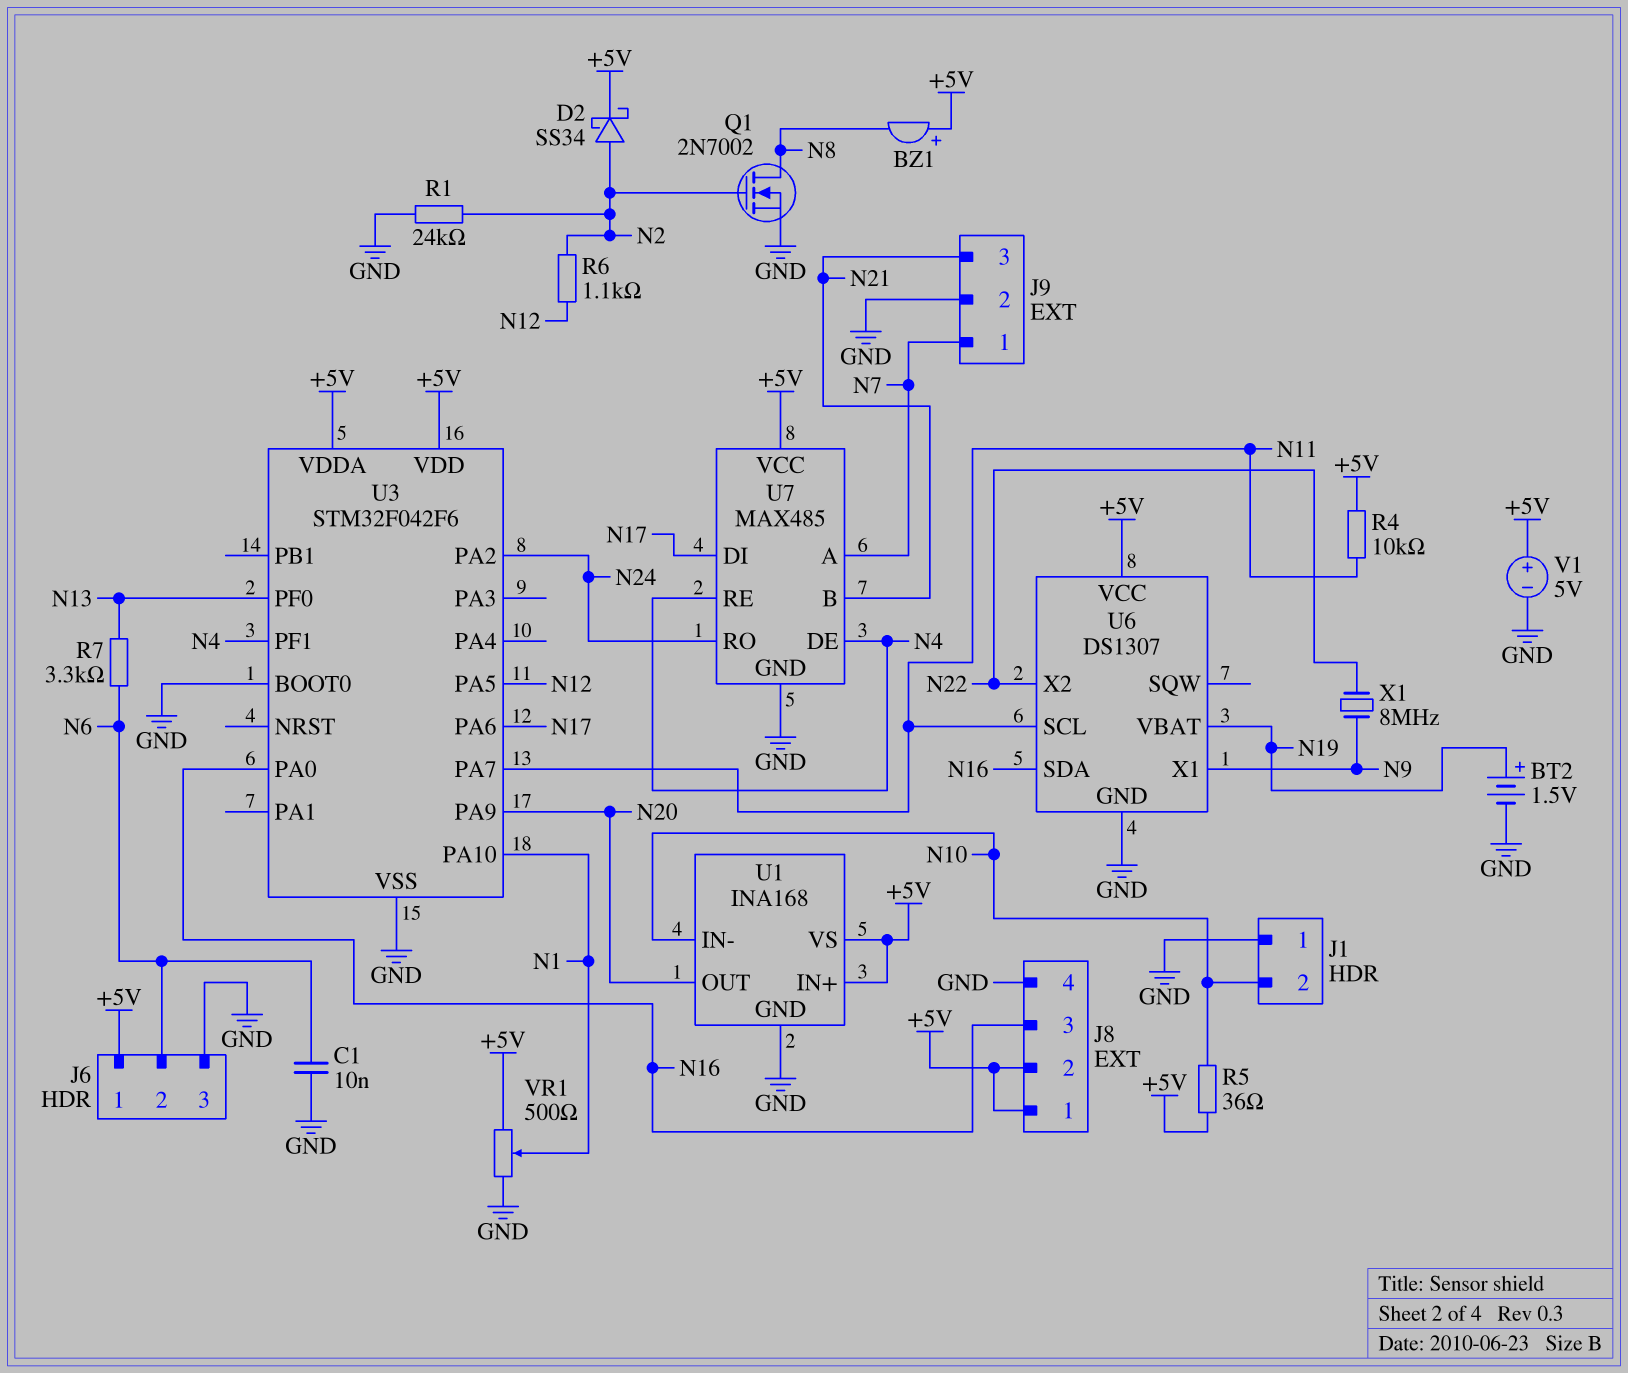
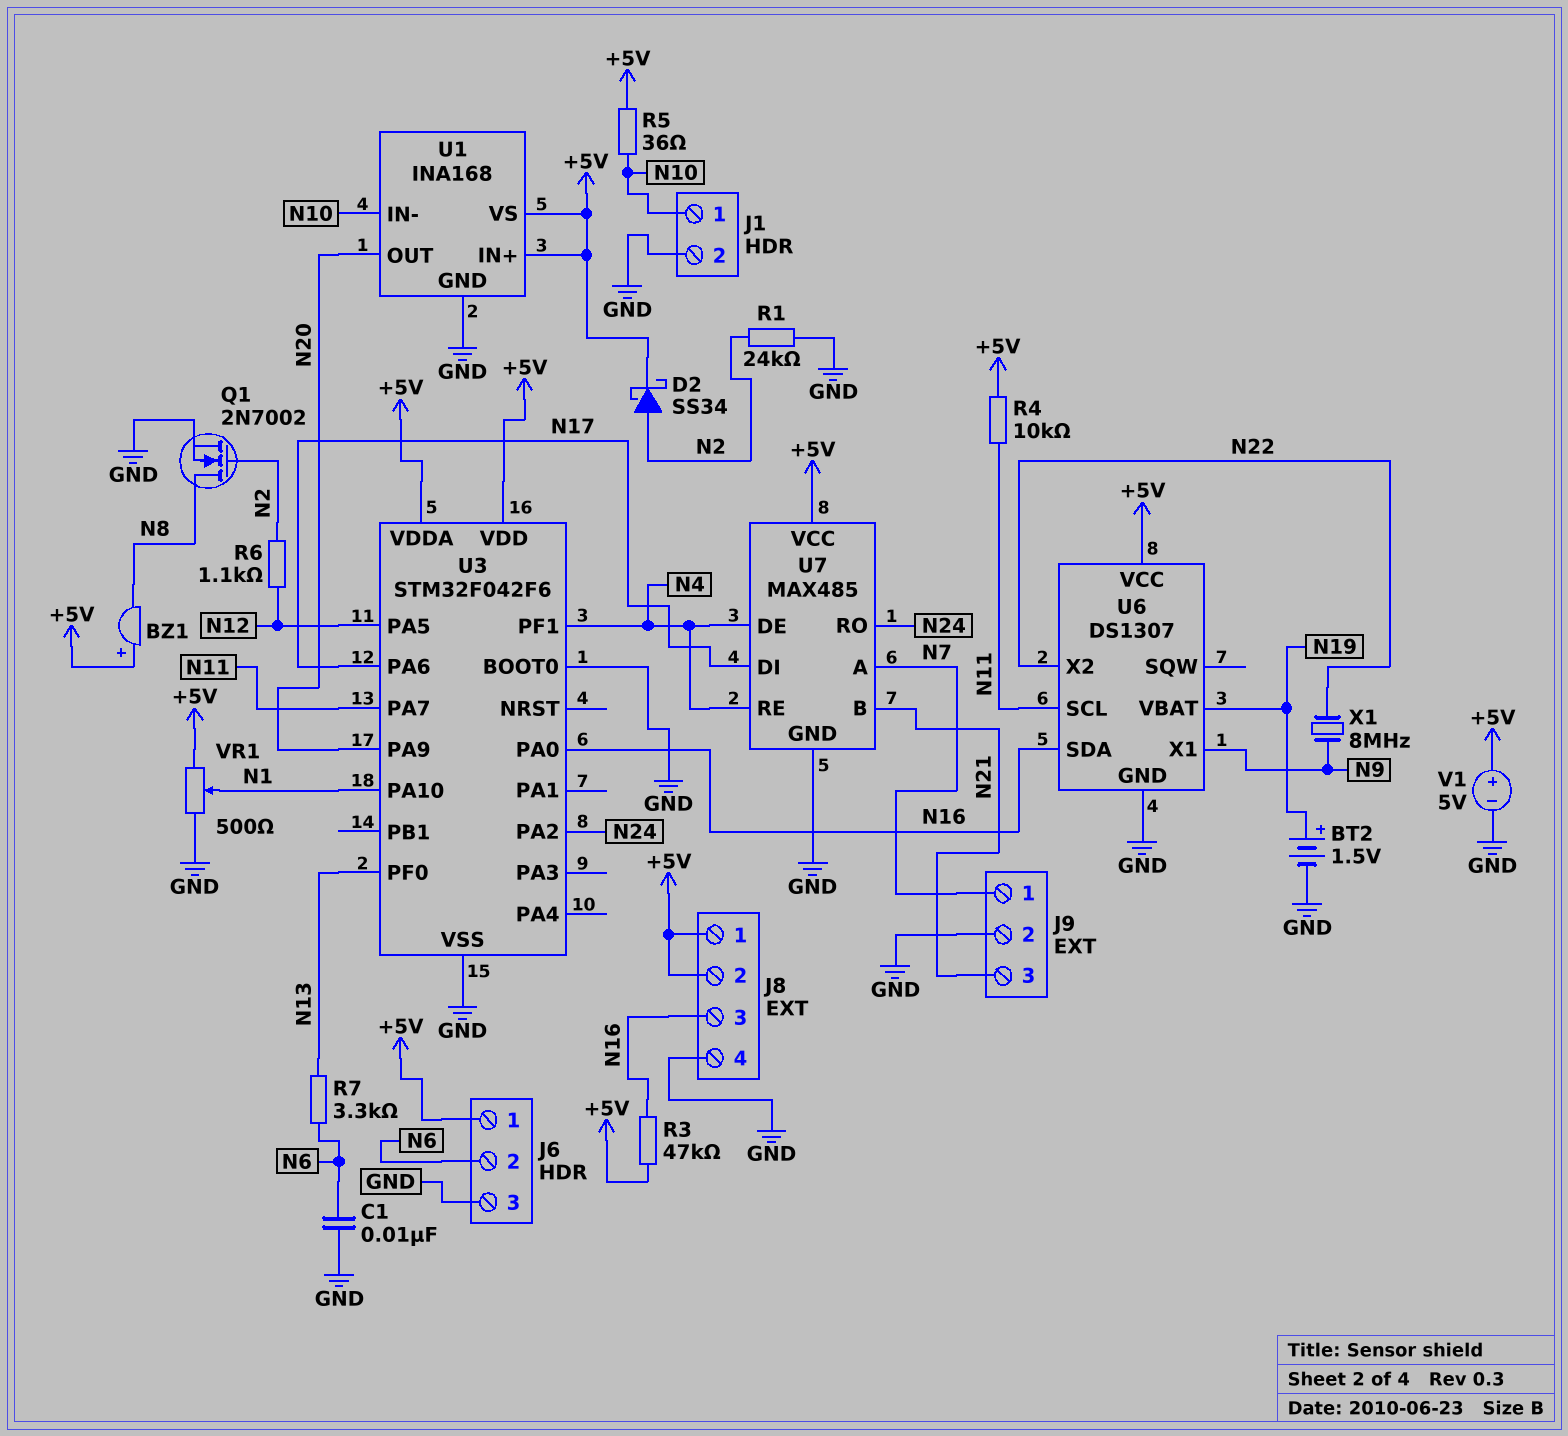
J1 pin 1: GND -> N10
J1 pin 2: N10 -> GND
R3: none -> 47k (+5V, N16)

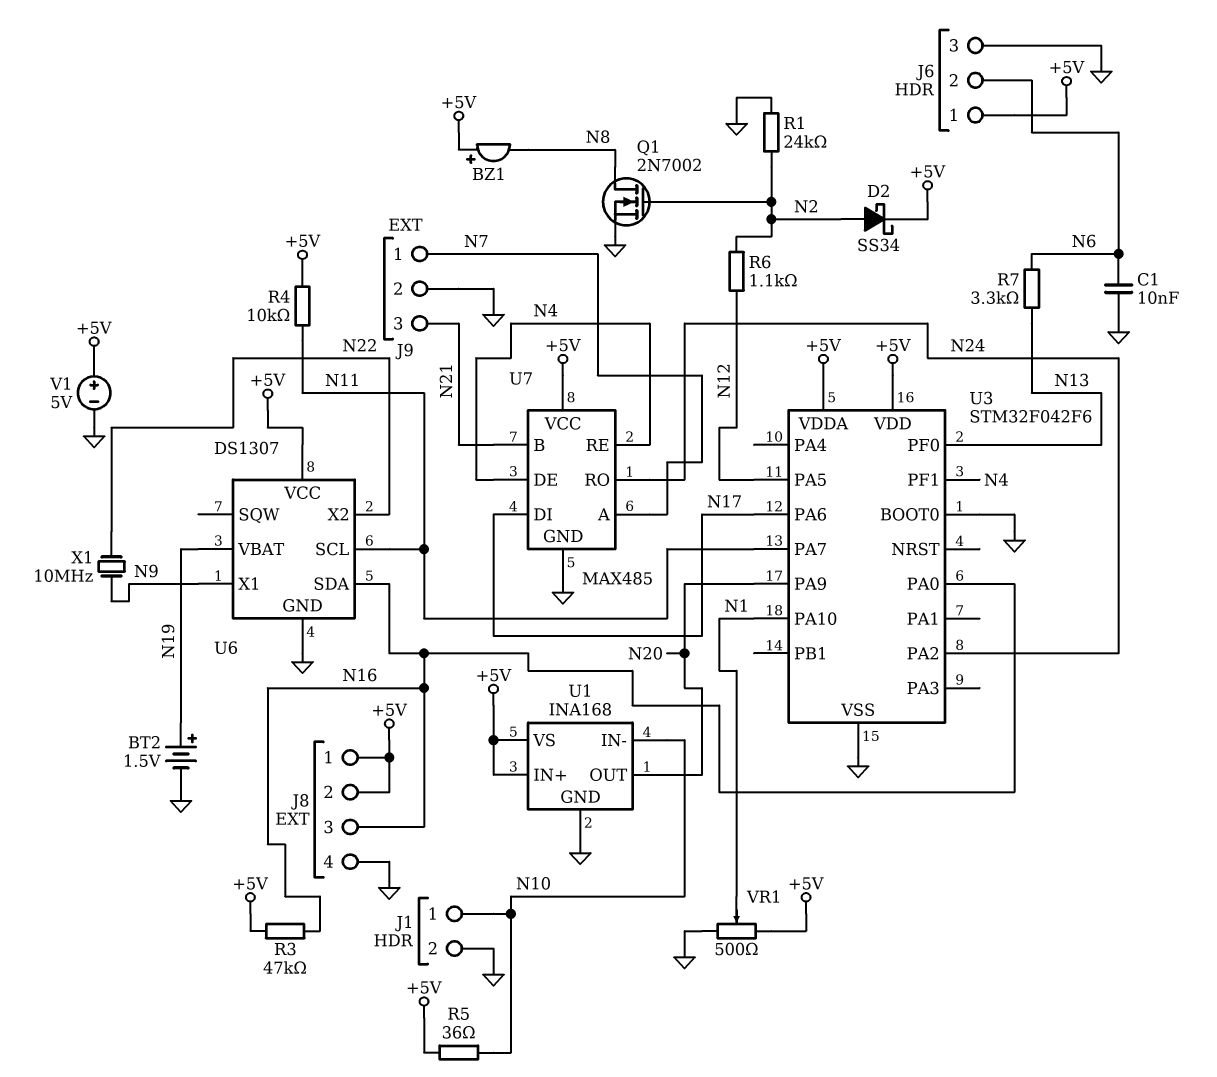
X1: 8MHz (N9, N22) -> 10MHz (N9, N22)

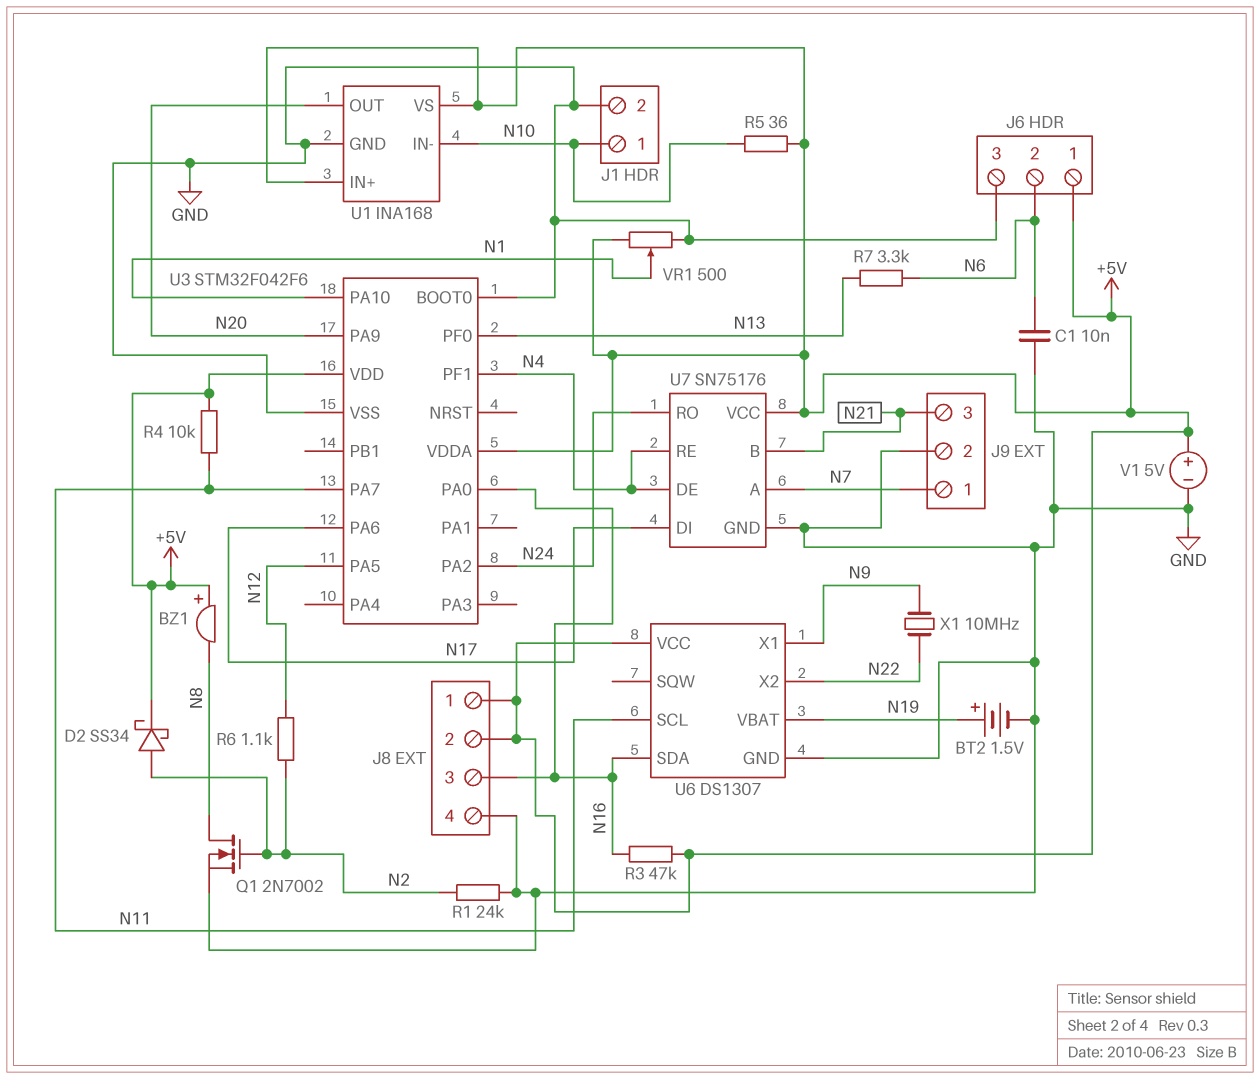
U7: MAX485 -> SN75176

